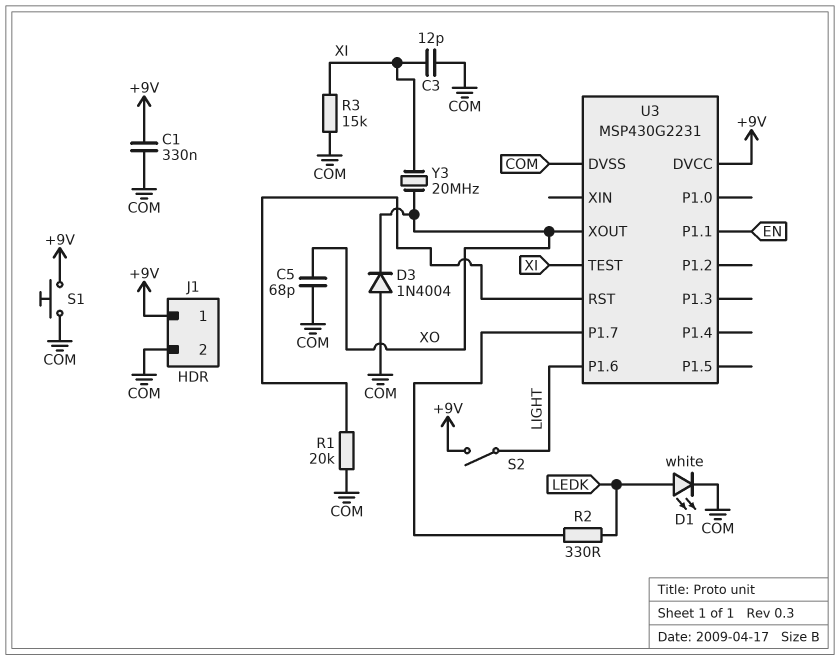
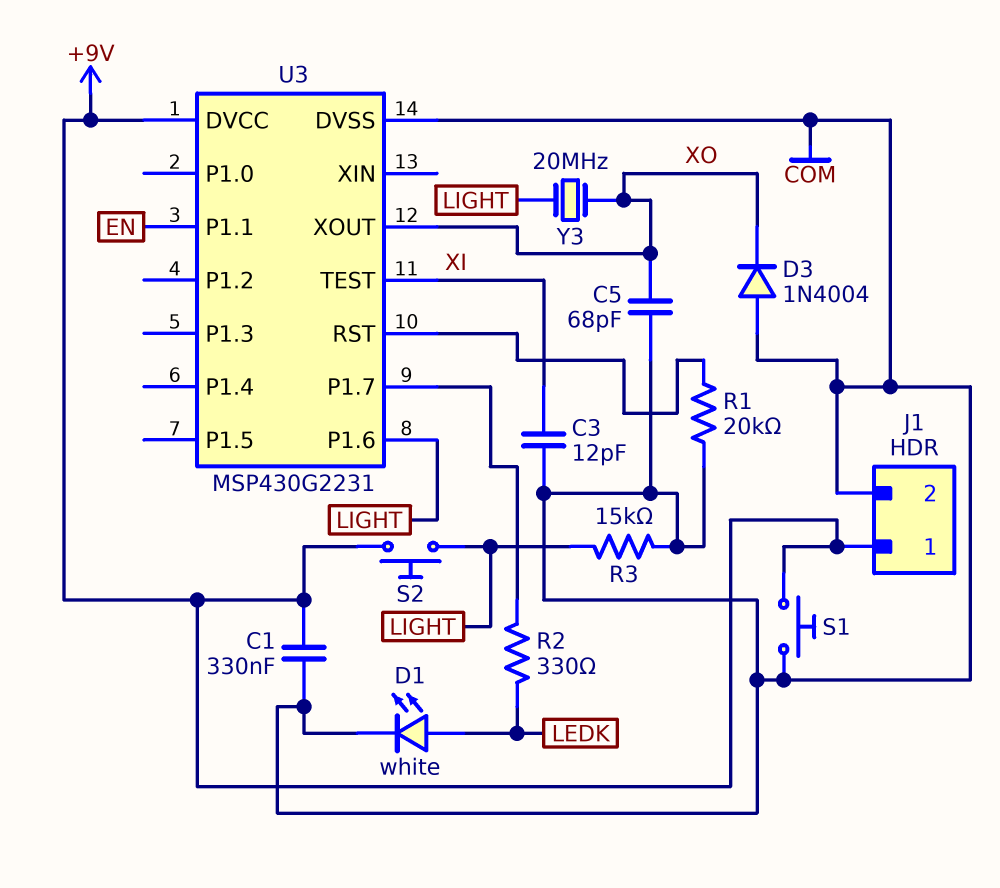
R3: 15k (COM, XI) -> 15k (COM, LIGHT)
S2: switch (+9V, LIGHT) -> button (+9V, LIGHT)
Y3: 20MHz (XI, XO) -> 20MHz (LIGHT, XO)

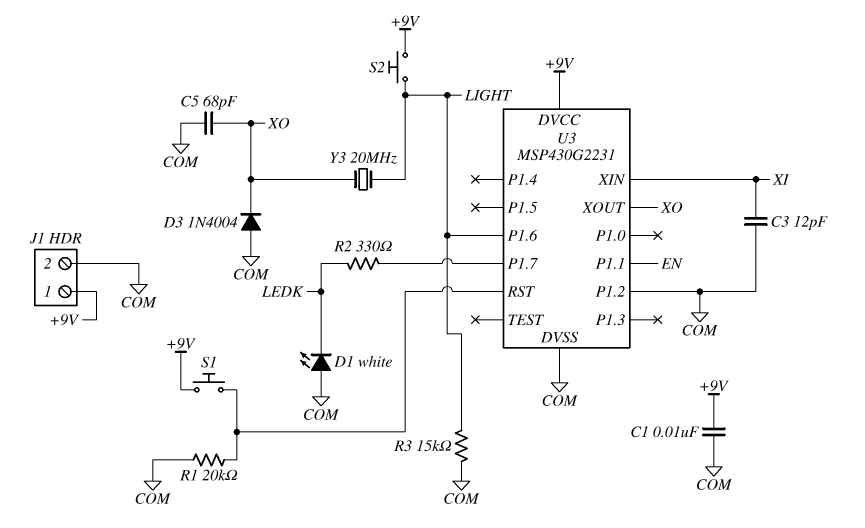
C1: 330nF (+9V, COM) -> 10nF (+9V, COM)
D1: LED white (A LEDK, K COM) -> LED white (A COM, K LEDK)
S1: button (+9V, COM) -> button (+9V, U3/RST)
U3 pin P1.2: none -> COM
U3 pin TEST: XI -> none
U3 pin XIN: none -> XI

